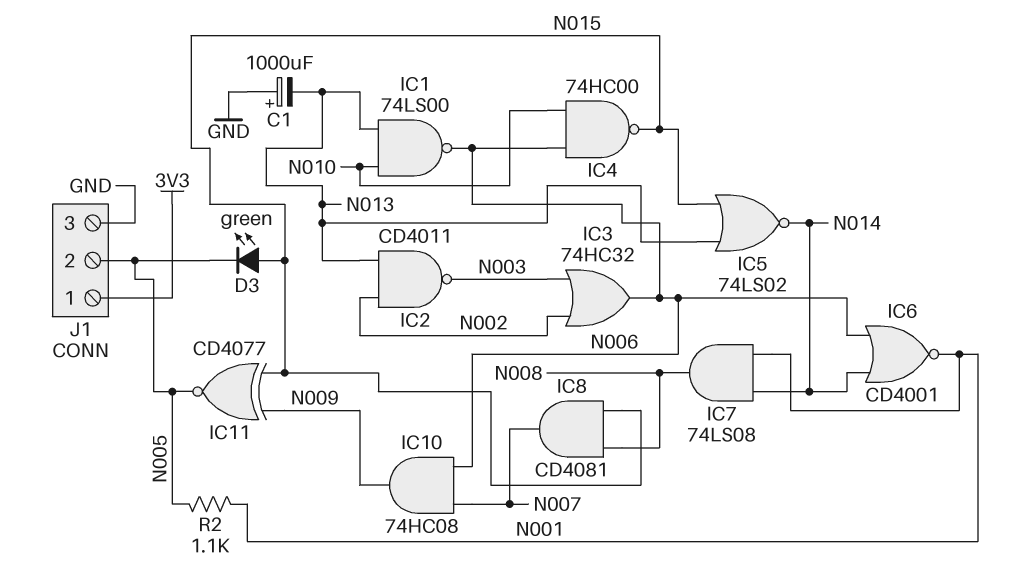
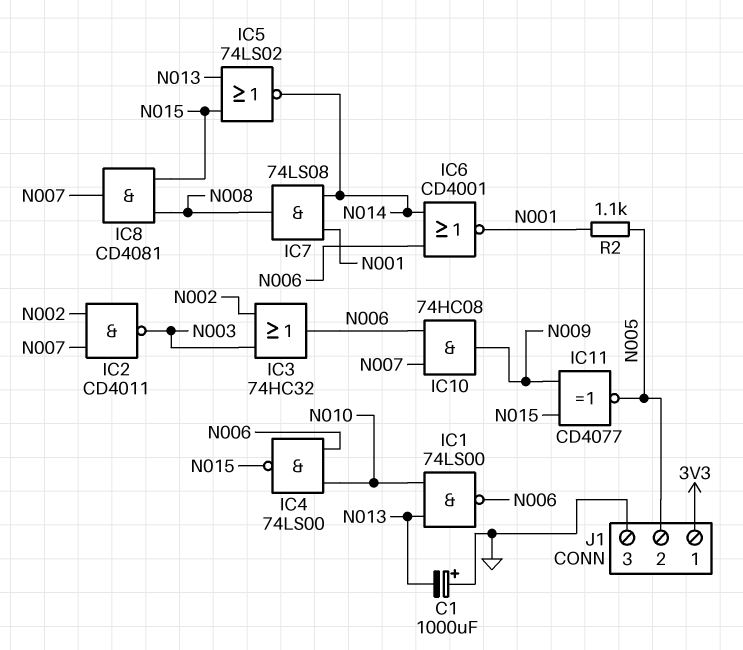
D3: LED green (A N015, K N005) -> none
IC2: NAND CD4011 (in N002, in N013, out N003) -> NAND CD4011 (in N002, in N007, out N003)
IC4: NAND 74HC00 (in N006, in N010, out N015) -> NAND 74LS00 (in N006, in N010, out N015)

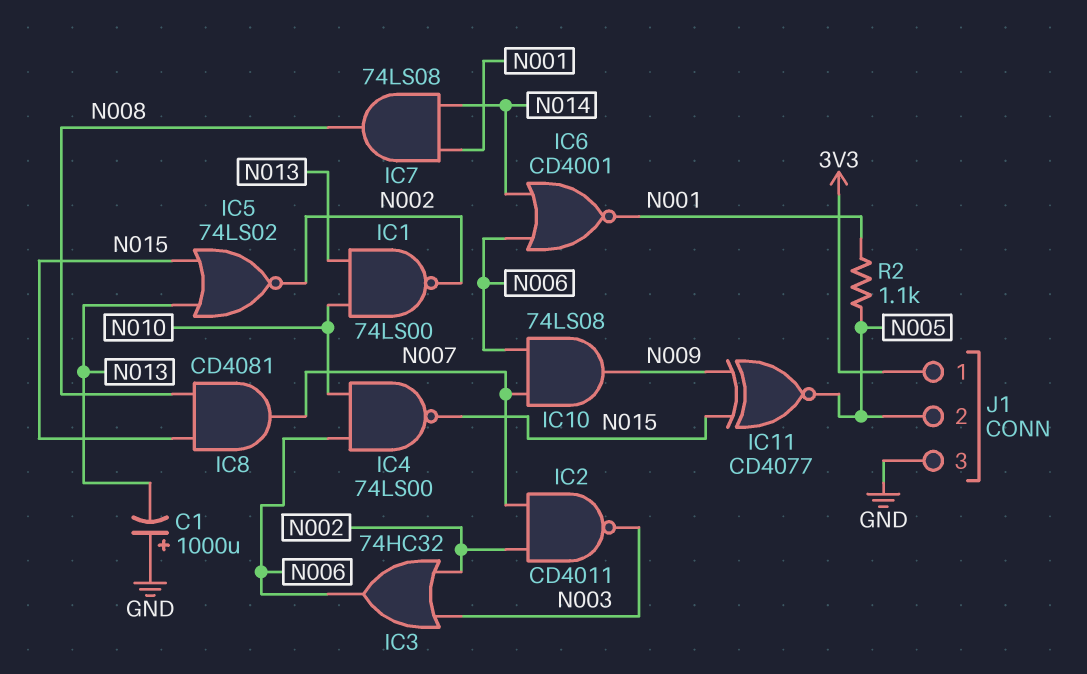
IC1: NAND 74LS00 (in N010, in N013, out N006) -> NAND 74LS00 (in N010, in N013, out N002)
IC5: NOR 74LS02 (in N013, in N015, out N014) -> NOR 74LS02 (in N013, in N015, out N002)
IC10: AND 74HC08 (in N006, in N007, out N009) -> AND 74LS08 (in N006, in N007, out N009)

